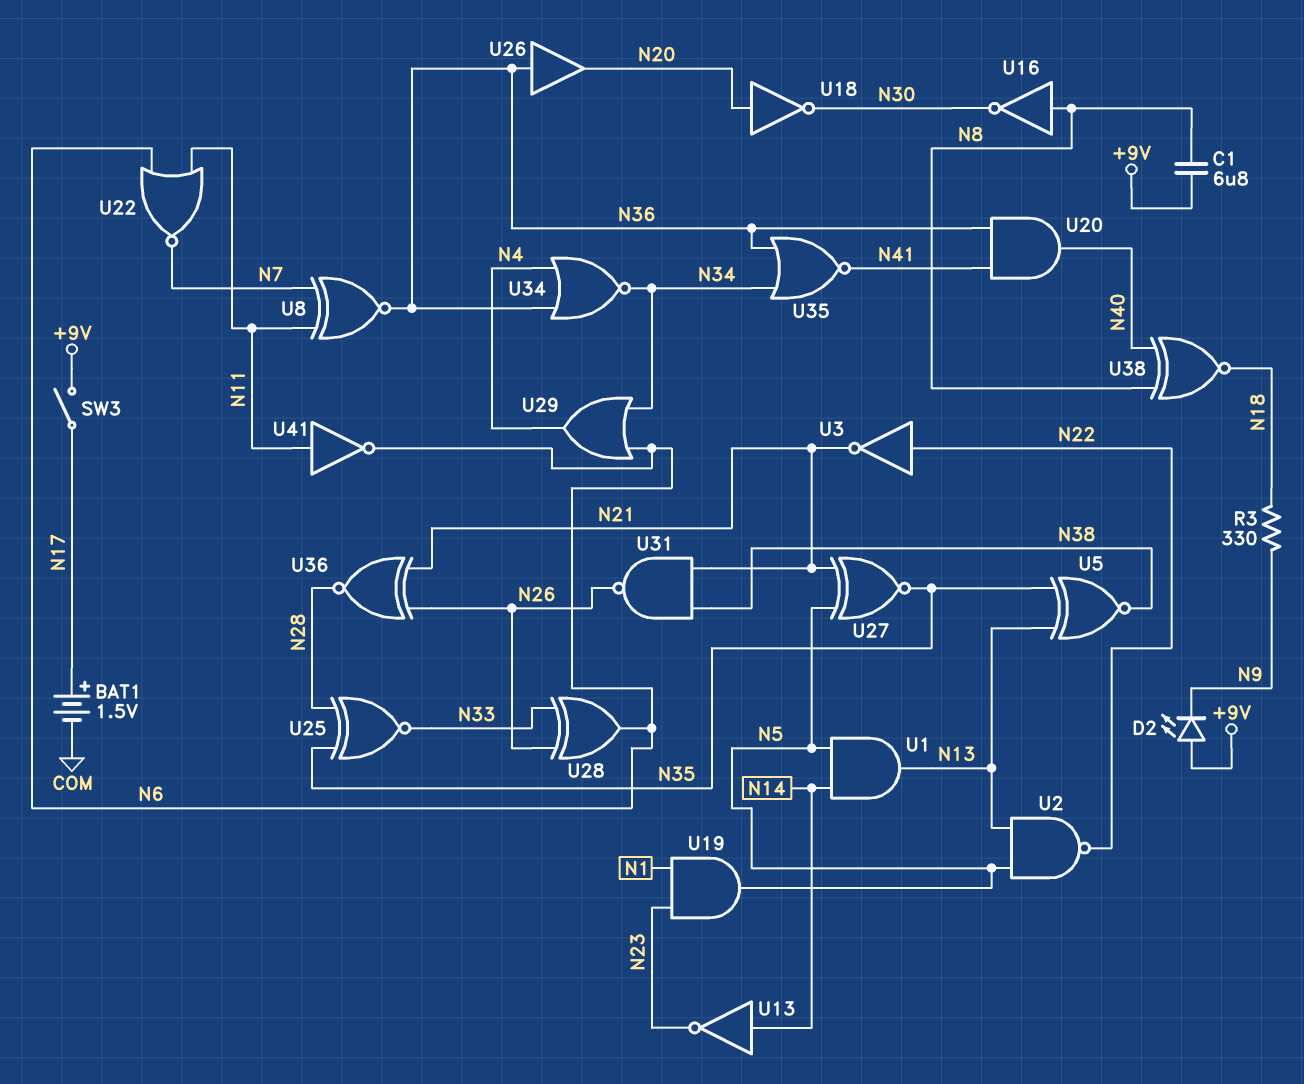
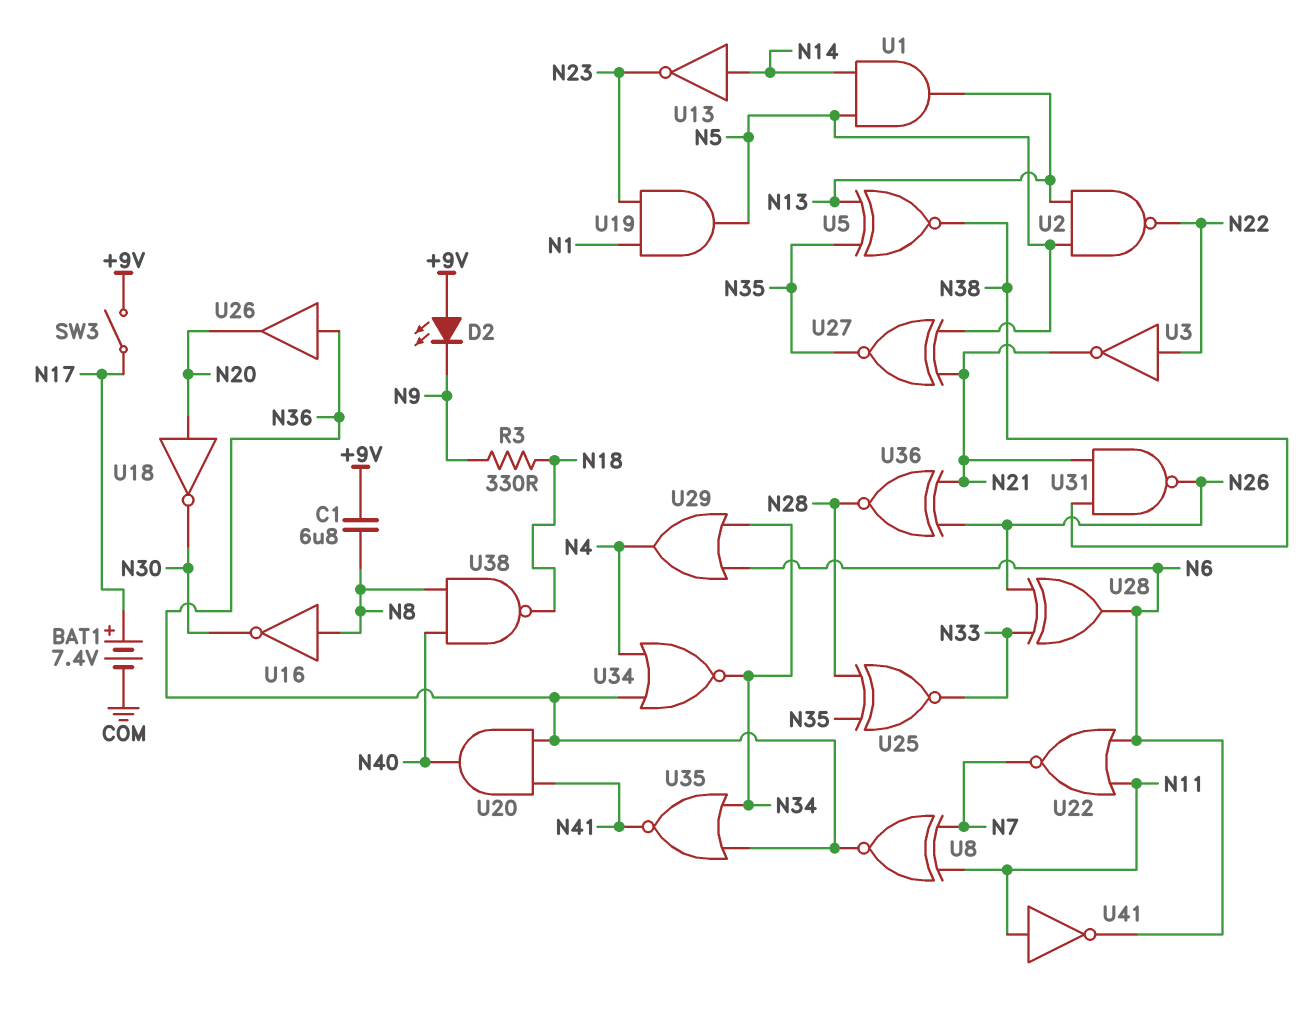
BAT1: 1.5V (plus N17, minus COM) -> 7.4V (plus N17, minus COM)
U38: XNOR (in N8, in N40, out N18) -> NAND (in N8, in N40, out N18)

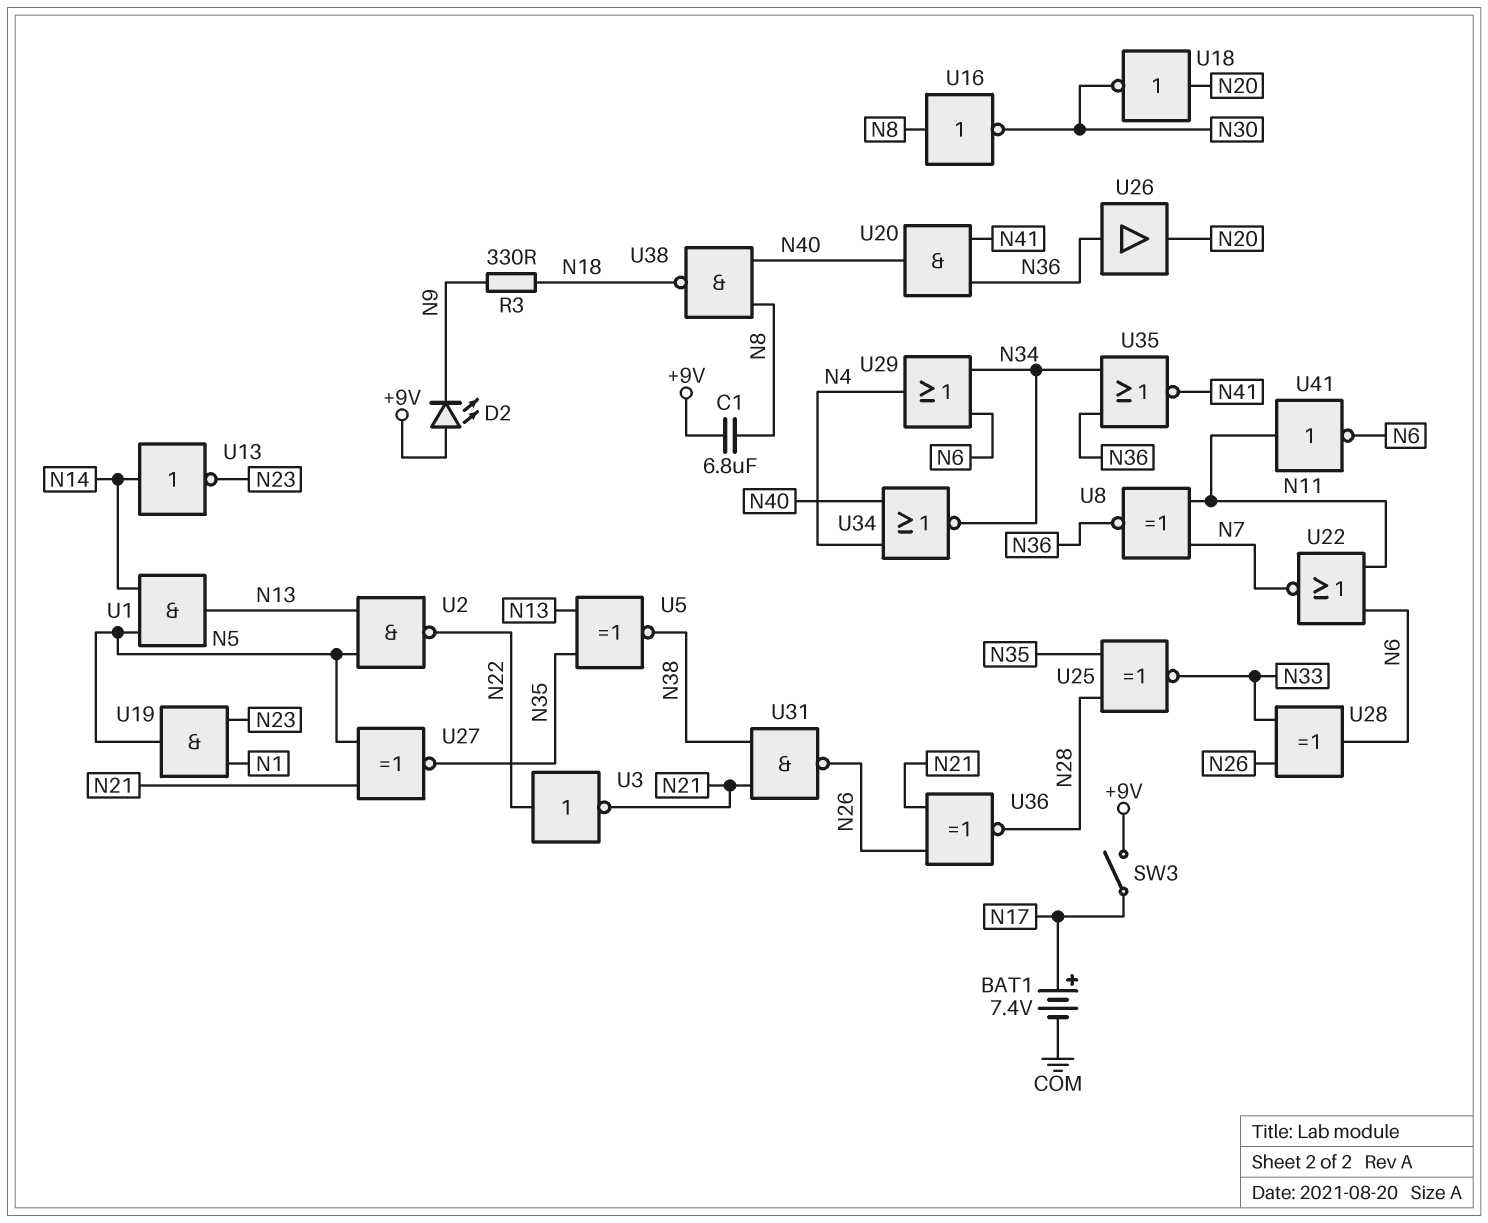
U34: NOR (in N4, in N36, out N34) -> NOR (in N4, in N40, out N34)

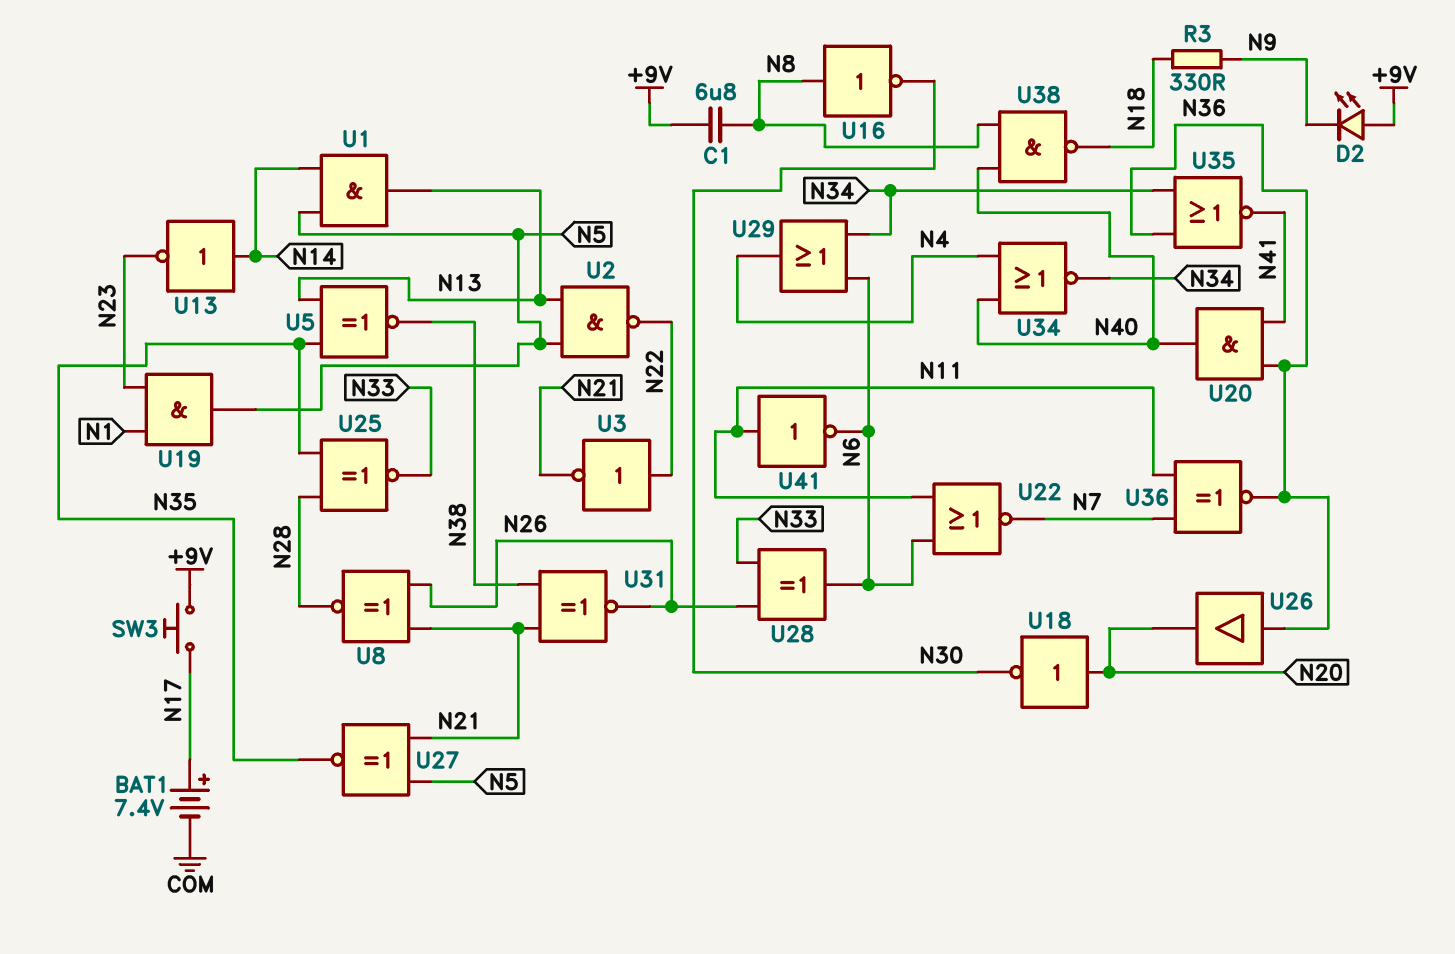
SW3: switch (+9V, N17) -> button (+9V, N17)
U8: XNOR (in N7, in N11, out N36) -> XNOR (in N21, in N26, out N28)
U31: NAND (in N21, in N38, out N26) -> XNOR (in N21, in N38, out N26)
U36: XNOR (in N21, in N26, out N28) -> XNOR (in N7, in N11, out N36)

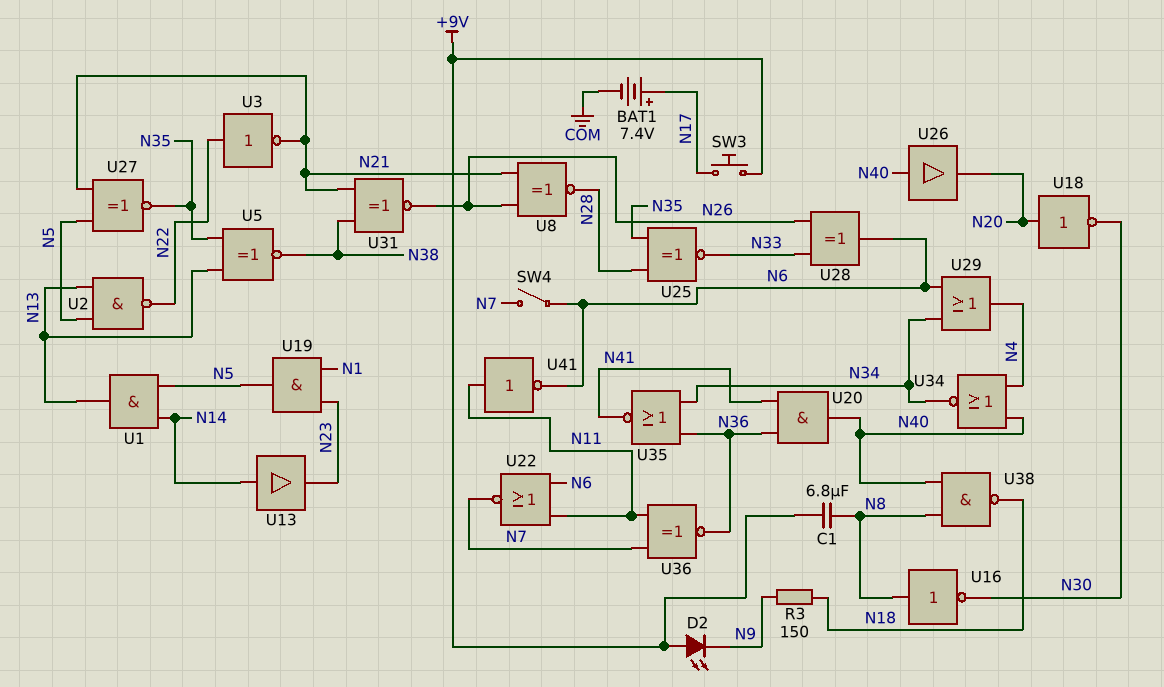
R3: 330 (N9, N18) -> 150 (N9, N18)
SW4: none -> switch (N6, N7)
U13: NOT (in N14, out N23) -> buffer (in N14, out N23)
U26: buffer (in N36, out N20) -> buffer (in N40, out N20)

